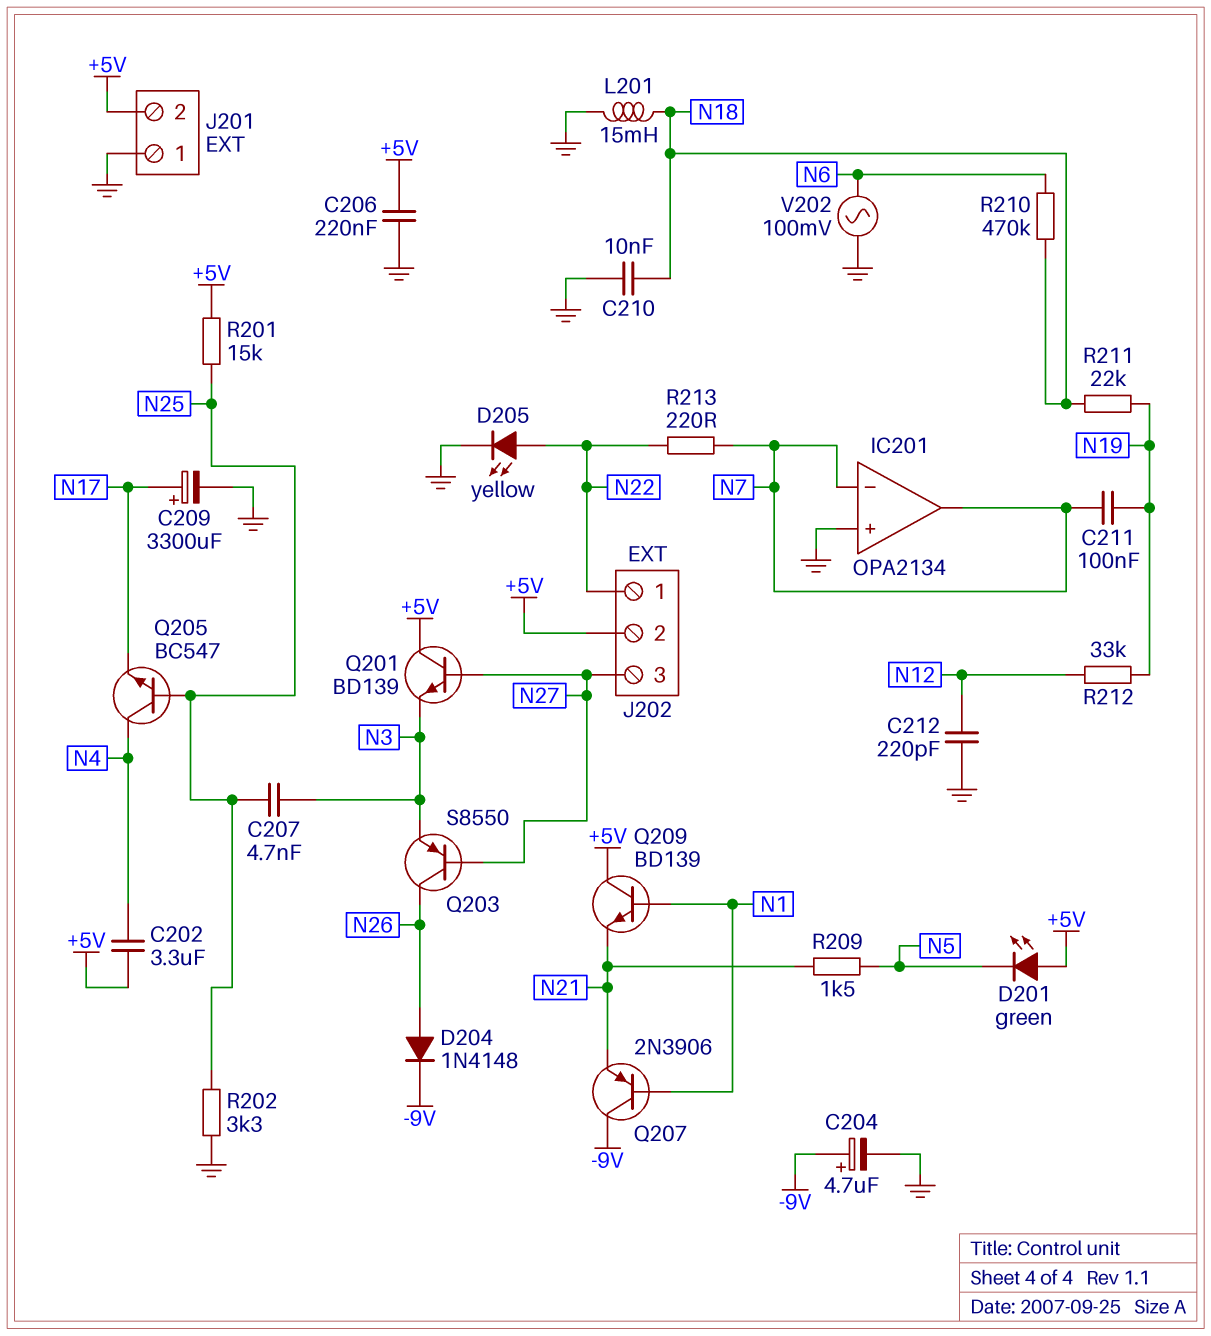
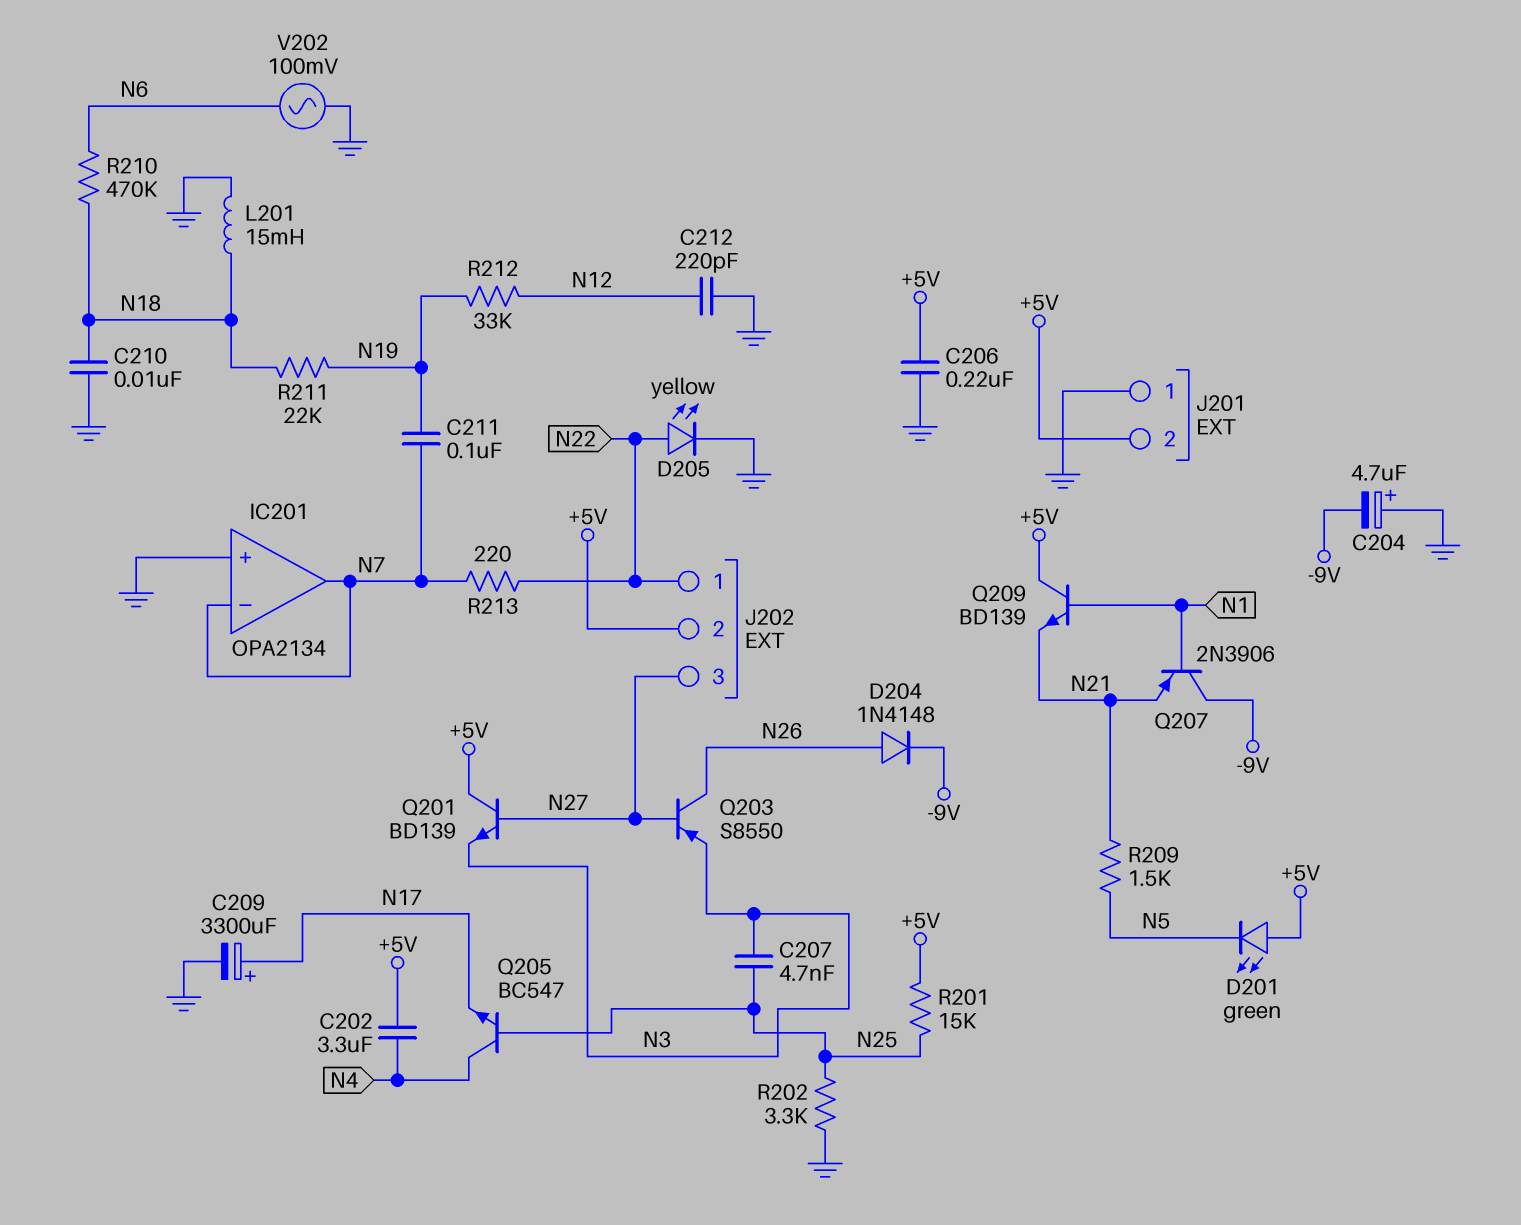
C204: 4.7uF (plus -9V, minus GND) -> 4.7uF (plus GND, minus -9V)

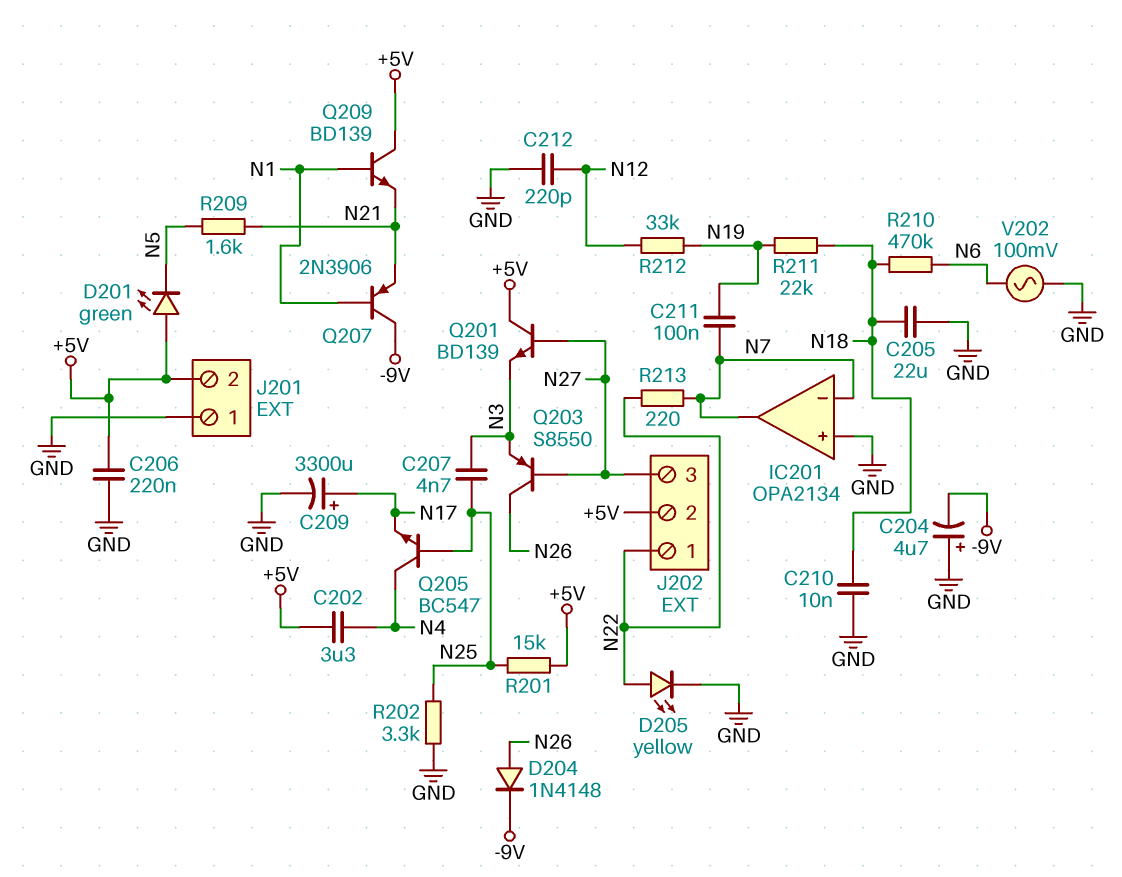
C205: none -> 22uF (GND, N18)
L201: 15mH (GND, N18) -> none
R209: 1.5k (N5, N21) -> 1.6k (N5, N21)

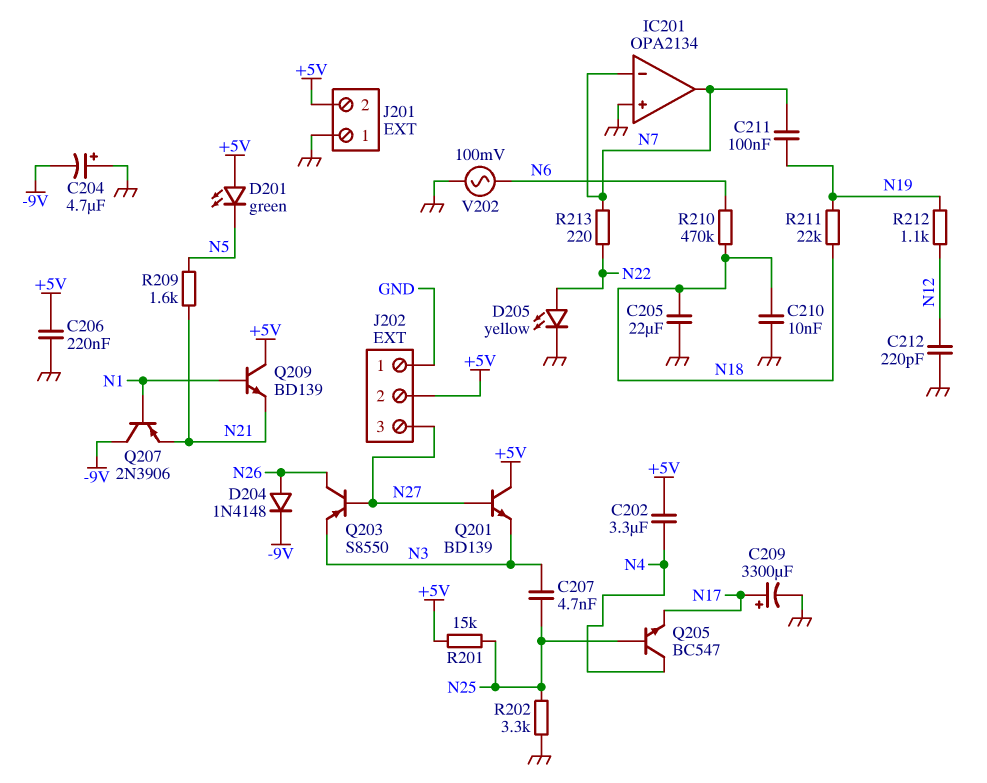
J202 pin 1: N22 -> GND
R212: 33k (N12, N19) -> 1.1k (N12, N19)

